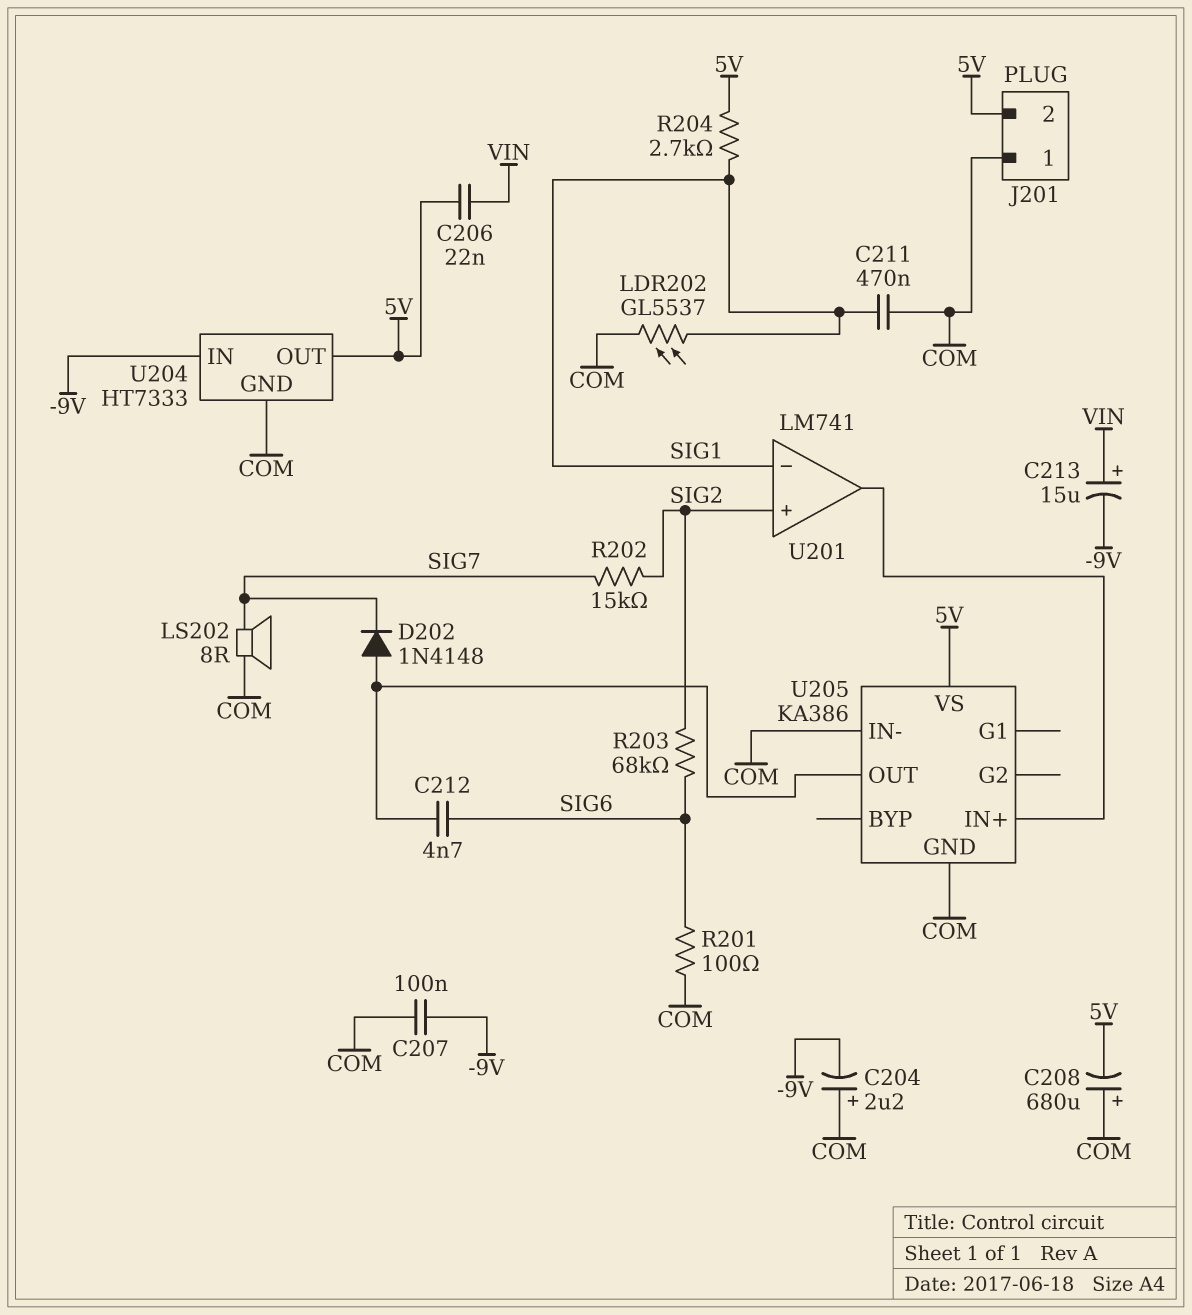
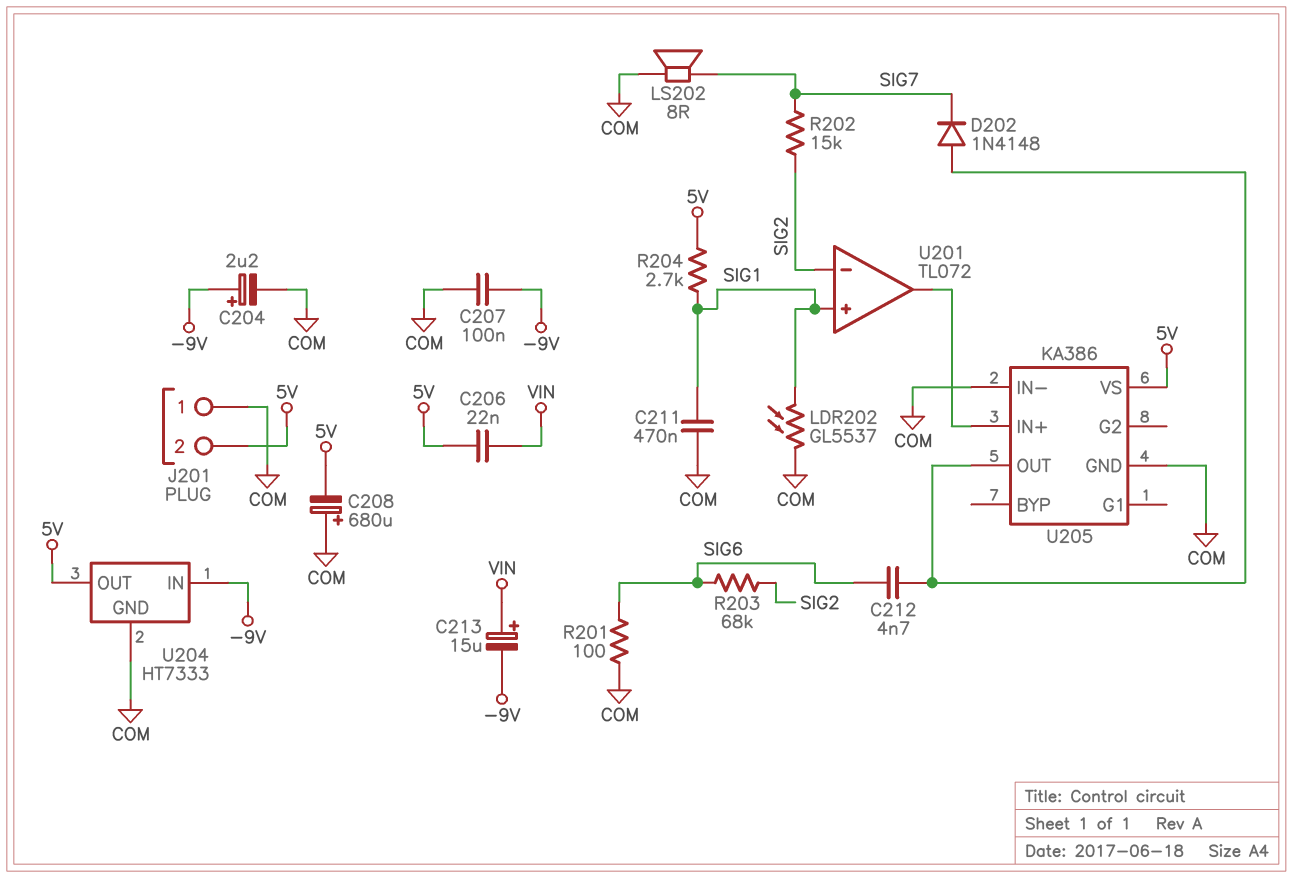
C204: 2.2uF (plus COM, minus -9V) -> 2.2uF (plus -9V, minus COM)
U201: LM741 -> TL072
U201 pin in+: SIG2 -> SIG1
U201 pin in-: SIG1 -> SIG2

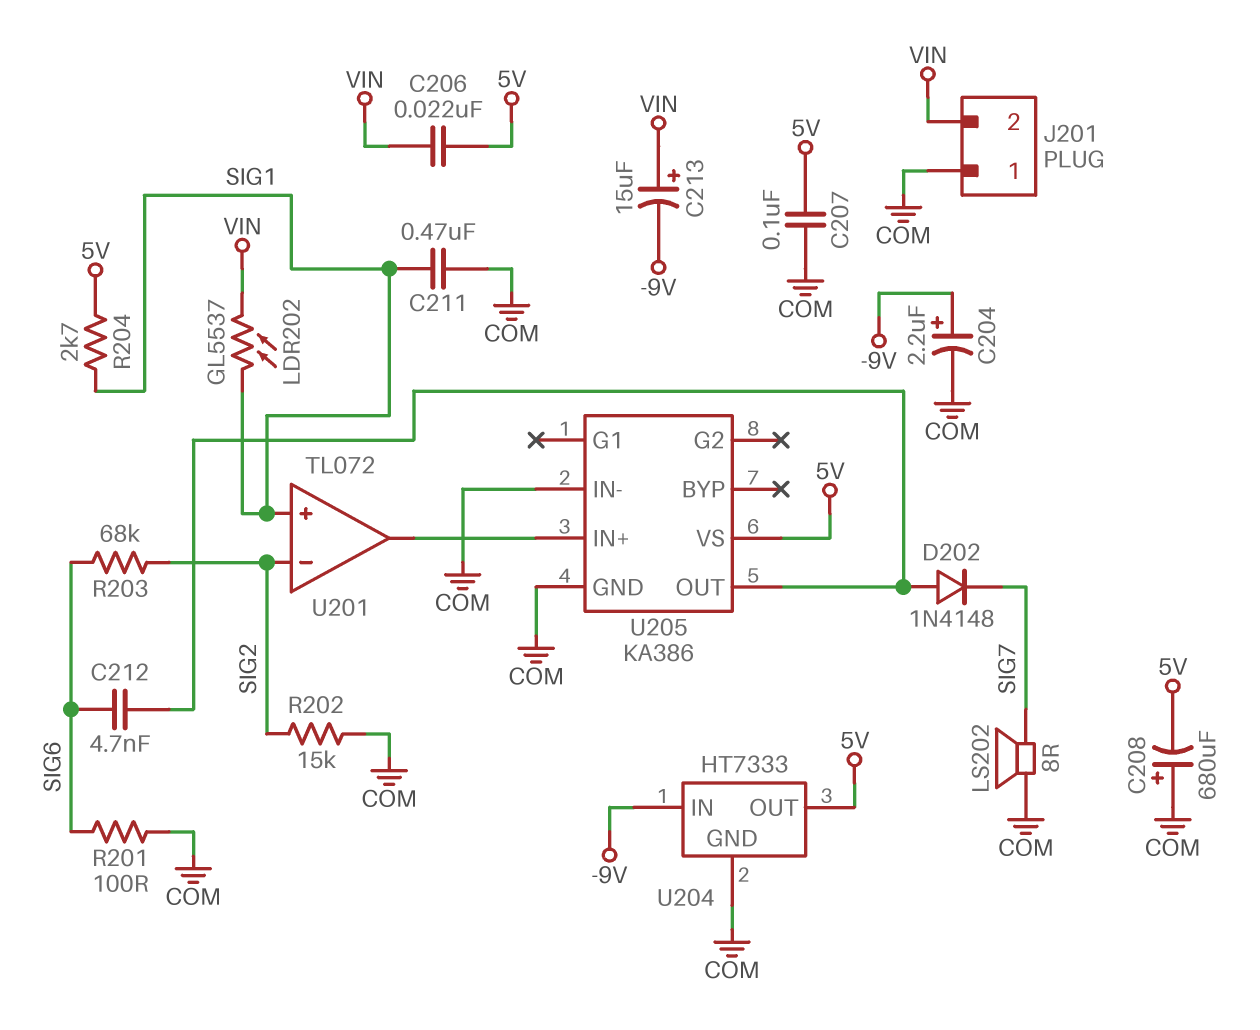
C207: 100nF (-9V, COM) -> 100nF (5V, COM)
J201 pin 2: 5V -> VIN
LDR202: GL5537 (COM, SIG1) -> GL5537 (SIG1, VIN)
R202: 15k (SIG2, SIG7) -> 15k (COM, SIG2)

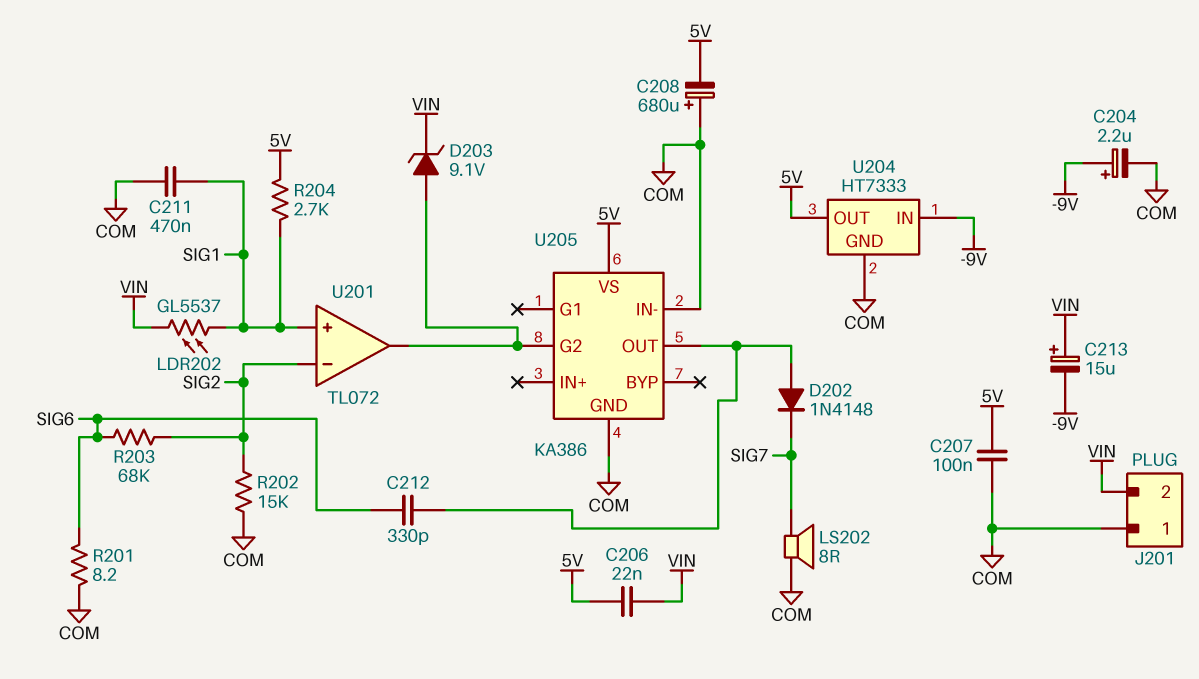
C212: 4.7nF (SIG6, U205/OUT) -> 330pF (SIG6, U205/OUT)
D203: none -> zener 9.1V (A U201/out, K VIN)
R201: 100 (COM, SIG6) -> 8.2 (COM, SIG6)
U205 pin G2: none -> U201/out
U205 pin IN+: U201/out -> none

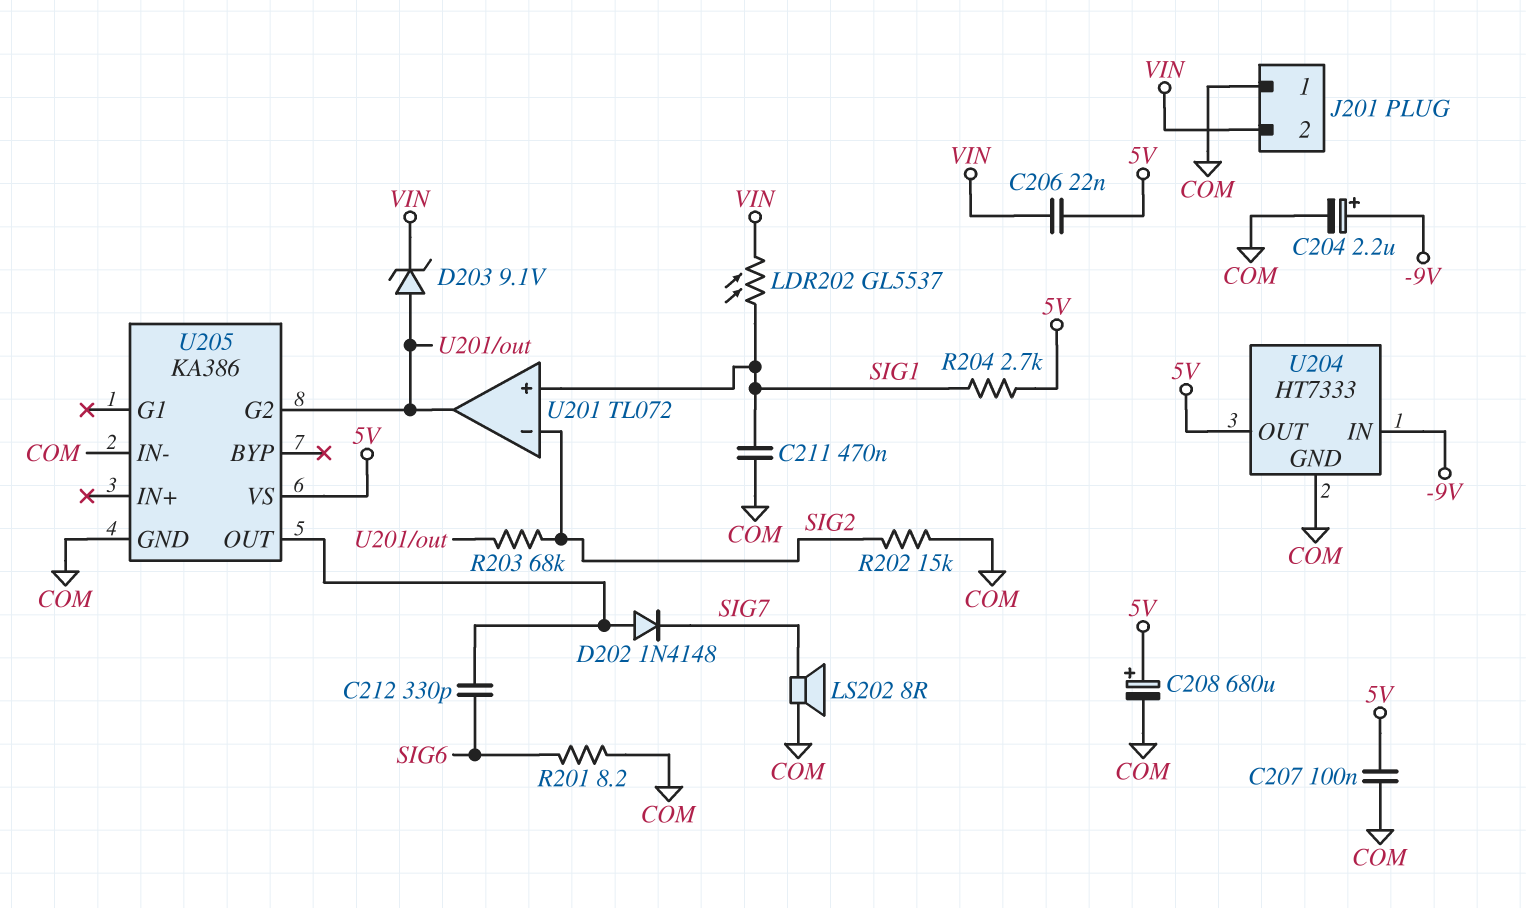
C208: 680uF (plus COM, minus 5V) -> 680uF (plus 5V, minus COM)
C213: 15uF (plus VIN, minus -9V) -> none
R203: 68k (SIG2, SIG6) -> 68k (SIG2, U201/out)

